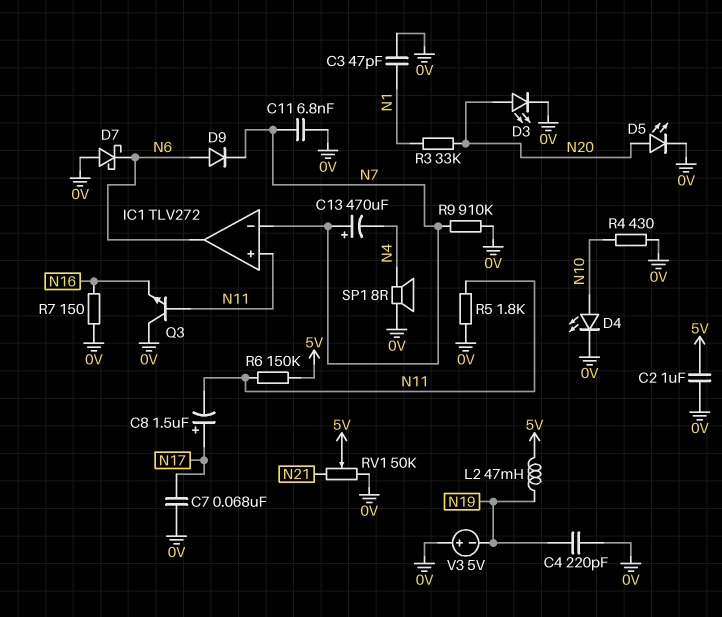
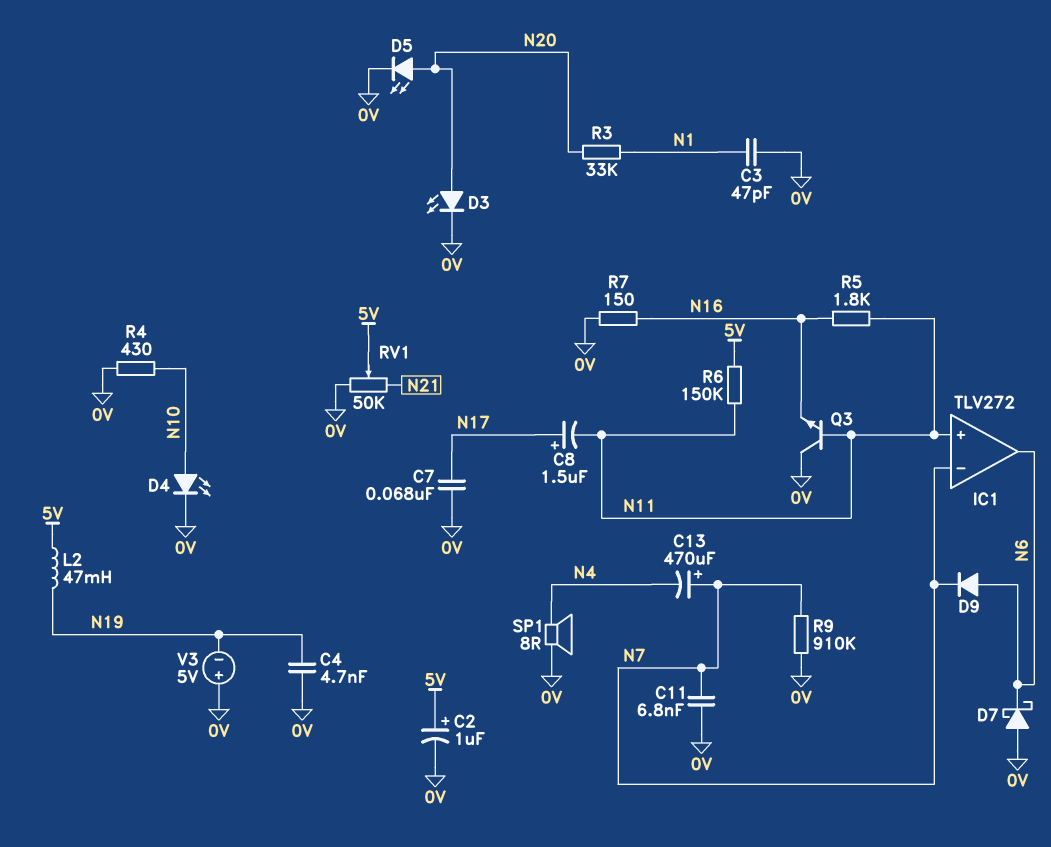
C2: 1uF (0V, 5V) -> 1uF (plus 5V, minus 0V)
C4: 220pF (0V, N19) -> 4.7nF (0V, N19)
R5: 1.8k (0V, N11) -> 1.8k (N11, N16)

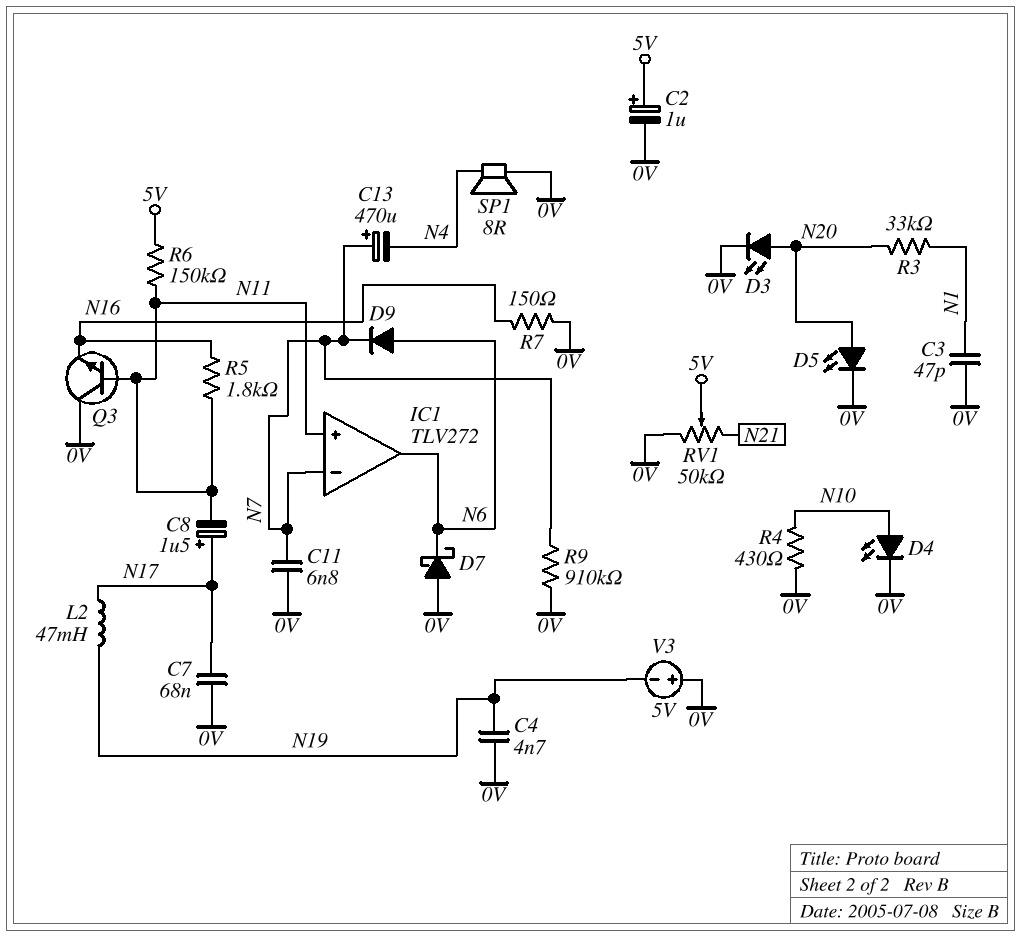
L2: 47mH (5V, N19) -> 47mH (N17, N19)

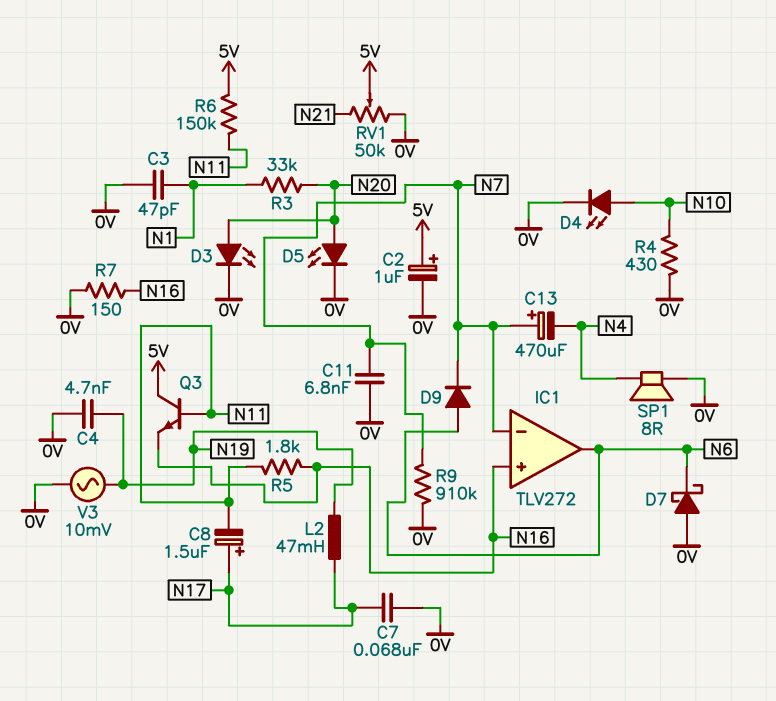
IC1 pin in+: N11 -> N16
Q3: NPN (B N11, C 0V, E N16) -> NPN (B N11, C 5V, E N16)
V3: 5V (plus 0V, minus N19) -> AC 10mV (0V, N19)

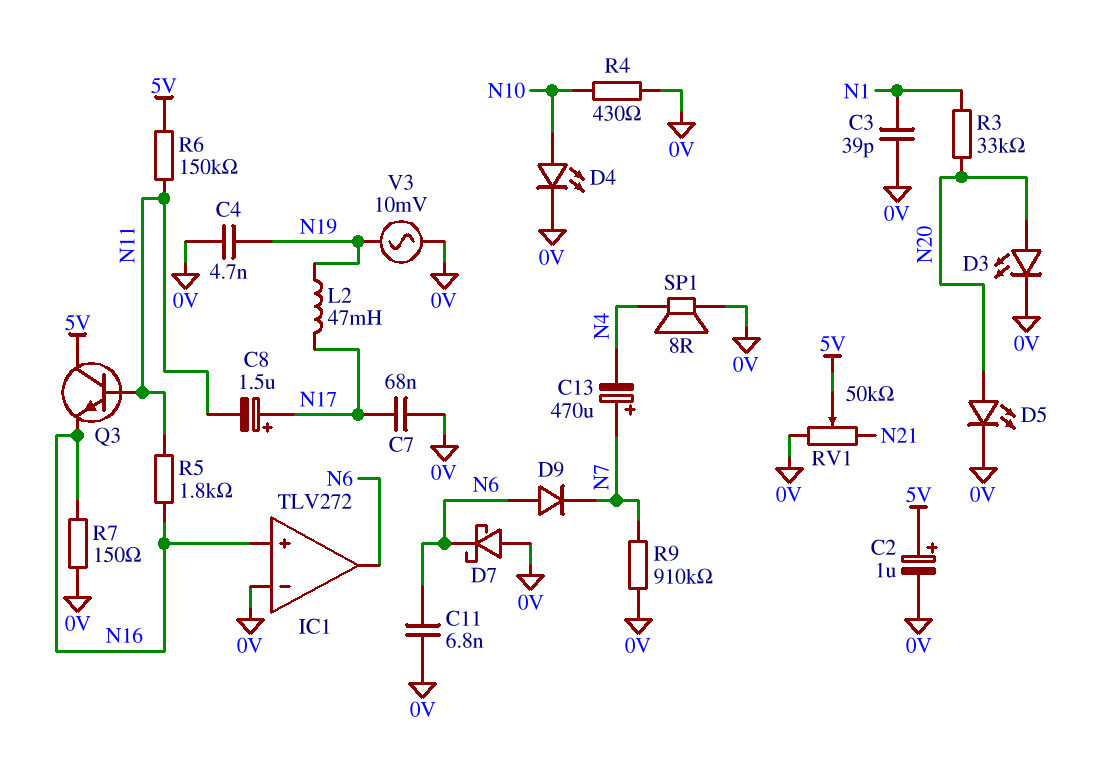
C3: 47pF (0V, N1) -> 39pF (0V, N1)
C11: 6.8nF (0V, N7) -> 6.8nF (0V, N6)
IC1 pin in-: N7 -> 0V

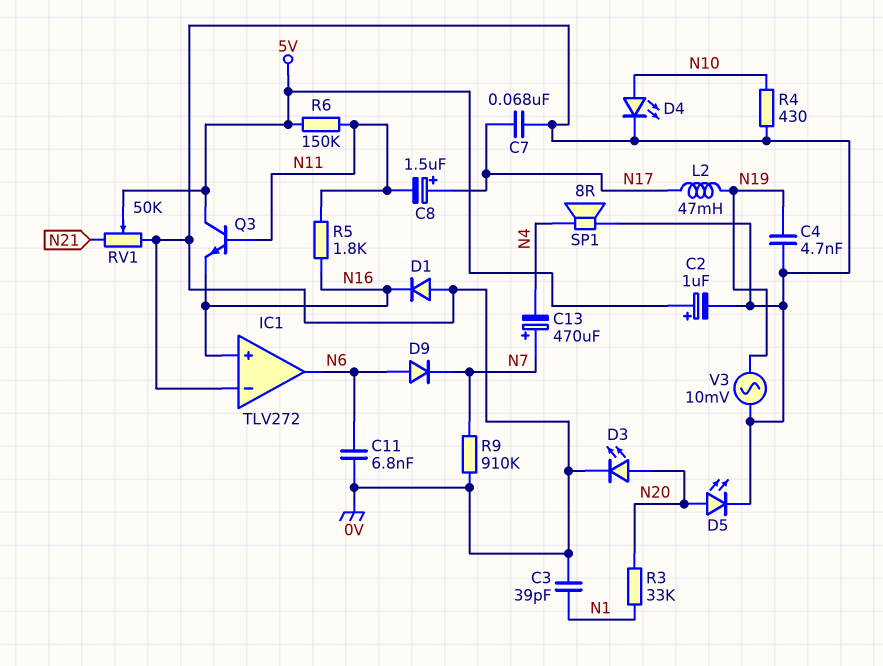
D1: none -> diode (A 0V, K N16)
D7: schottky (A 0V, K N6) -> none
R7: 150 (0V, N16) -> none

